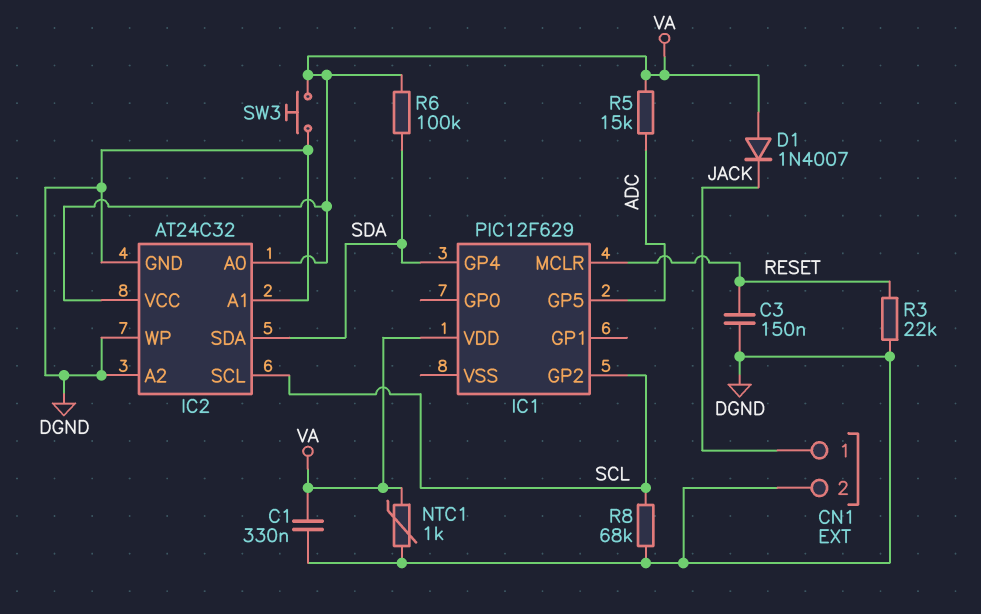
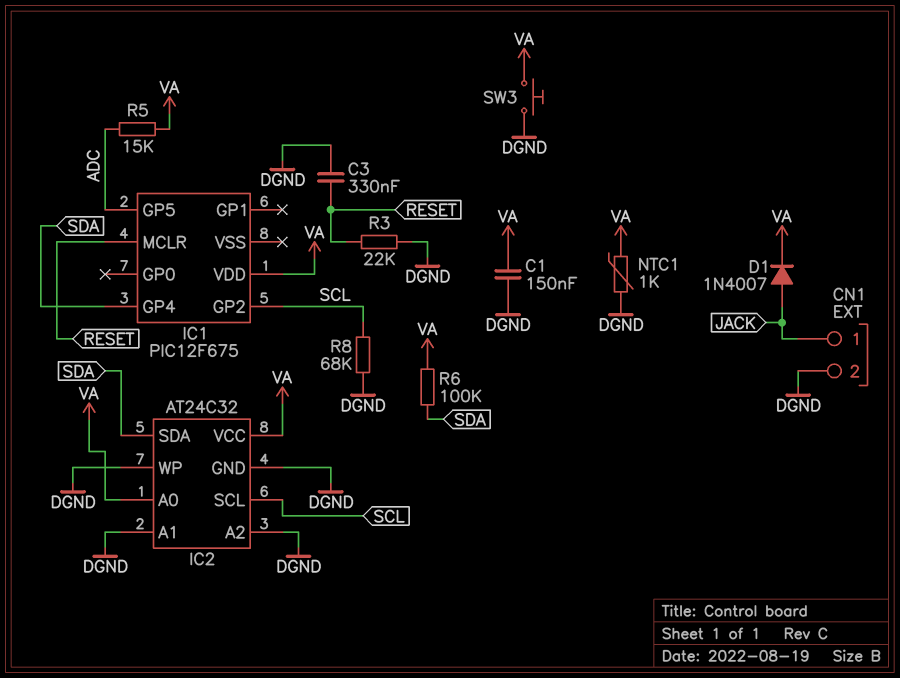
C1: 330nF (DGND, VA) -> 150nF (DGND, VA)
C3: 150nF (DGND, RESET) -> 330nF (DGND, RESET)
D1: diode 1N4007 (A VA, K JACK) -> diode 1N4007 (A JACK, K VA)
IC1: PIC12F629 -> PIC12F675

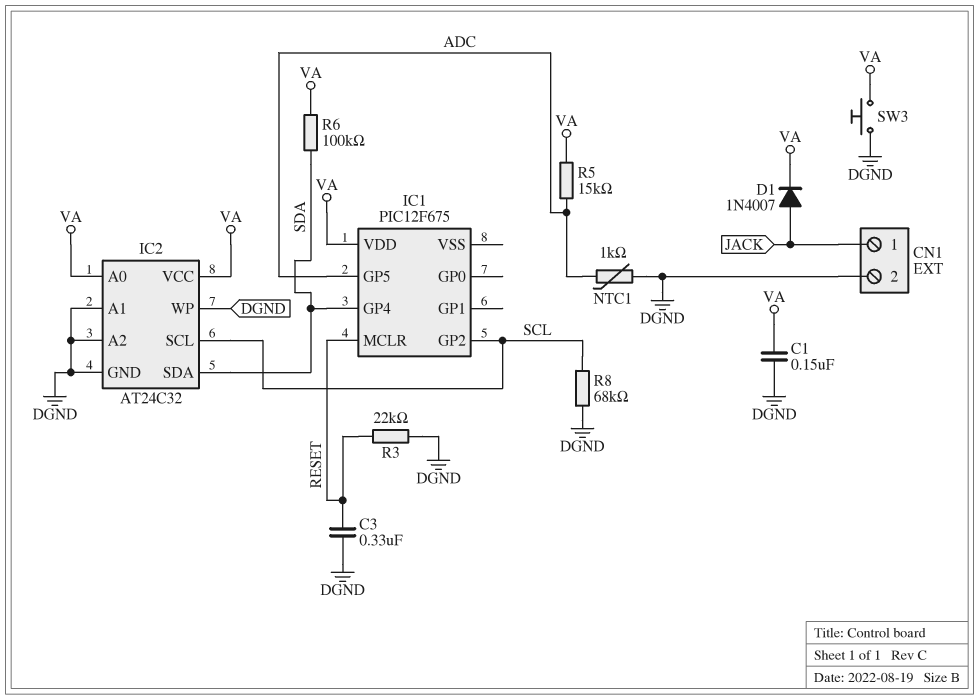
NTC1: 1k (DGND, VA) -> 1k (ADC, DGND)

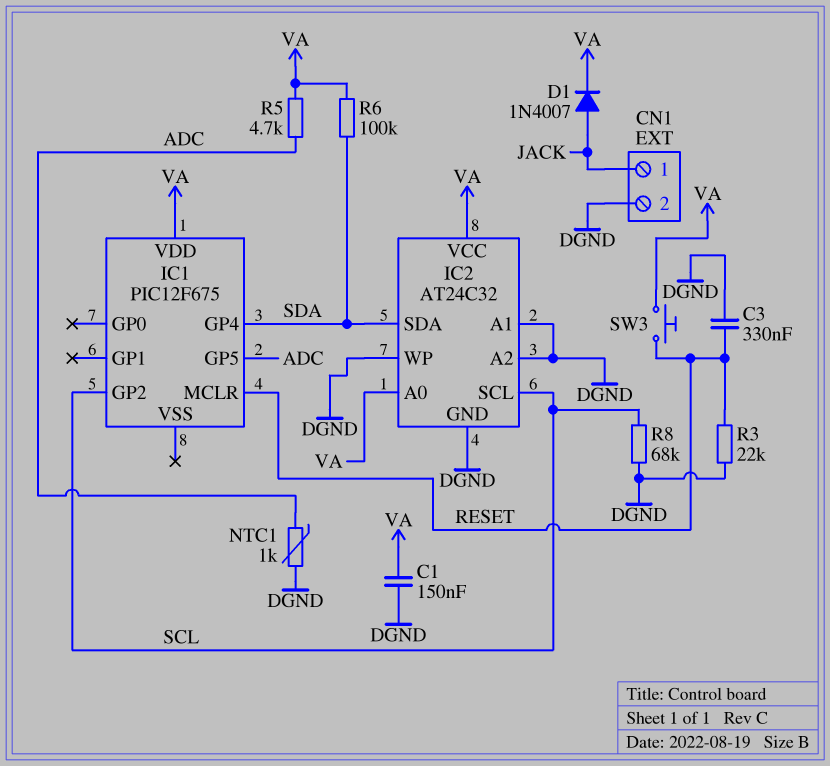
R5: 15k (ADC, VA) -> 4.7k (ADC, VA)
SW3: button (DGND, VA) -> button (RESET, VA)

